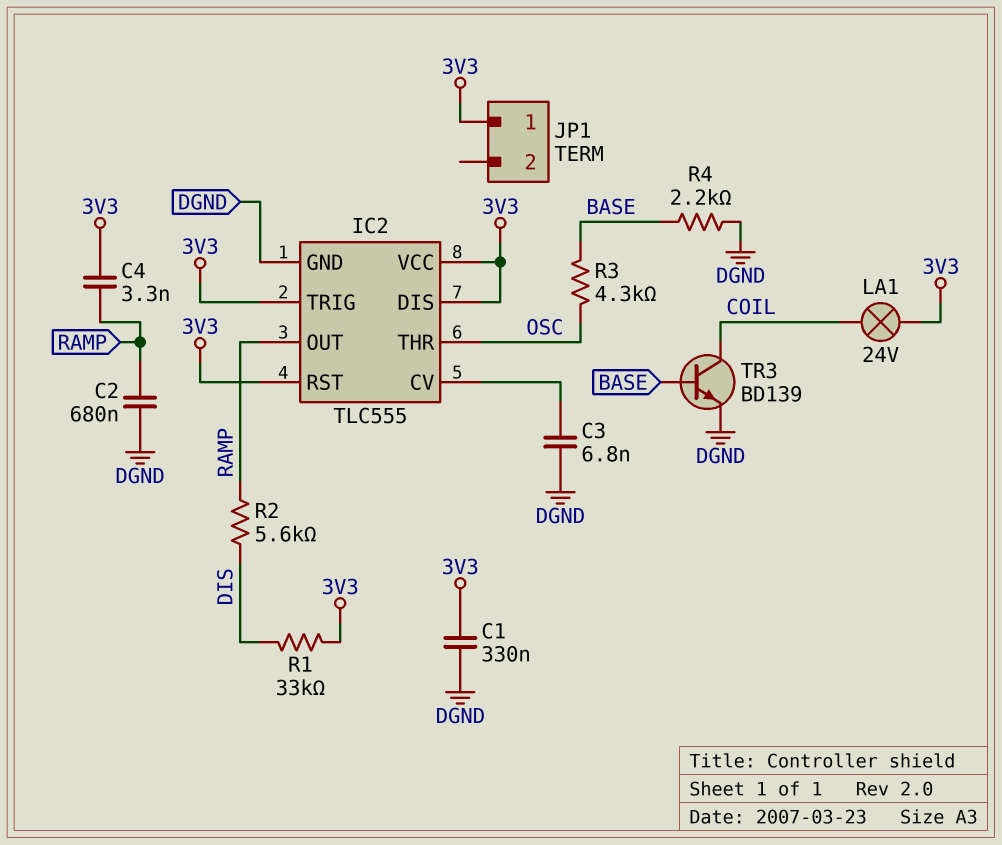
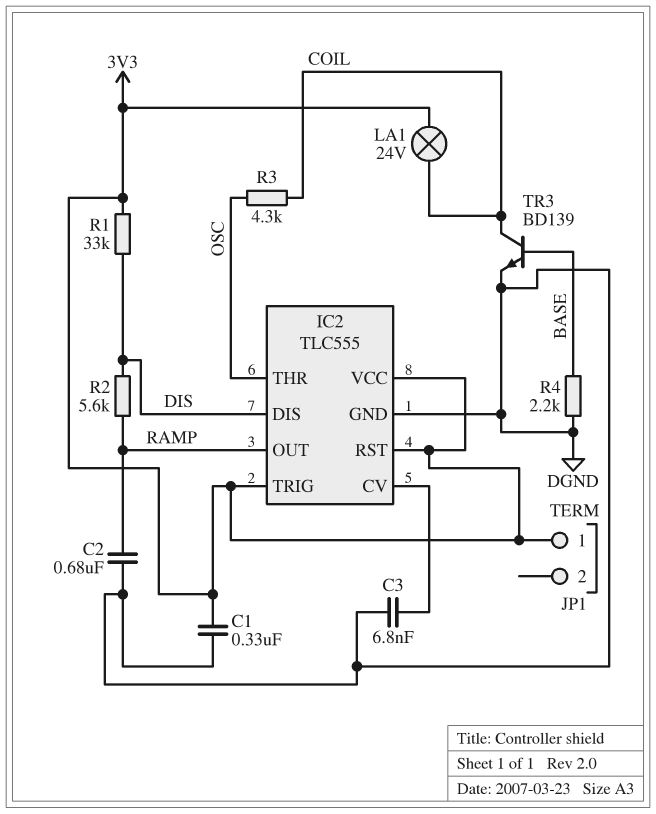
C4: 3.3nF (3V3, RAMP) -> none
IC2 pin DIS: 3V3 -> DIS
R3: 4.3k (BASE, OSC) -> 4.3k (COIL, OSC)

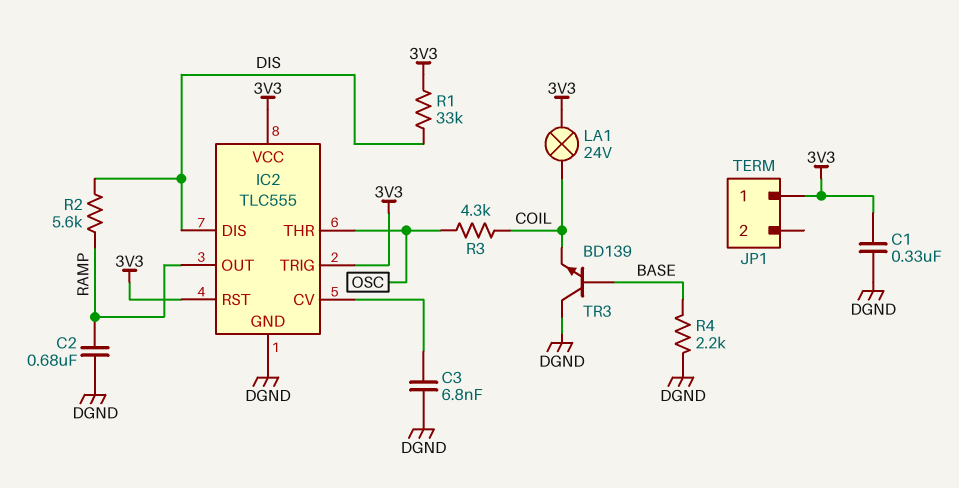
TR3: NPN BD139 (B BASE, C COIL, E DGND) -> NPN BD139 (B BASE, C DGND, E COIL)

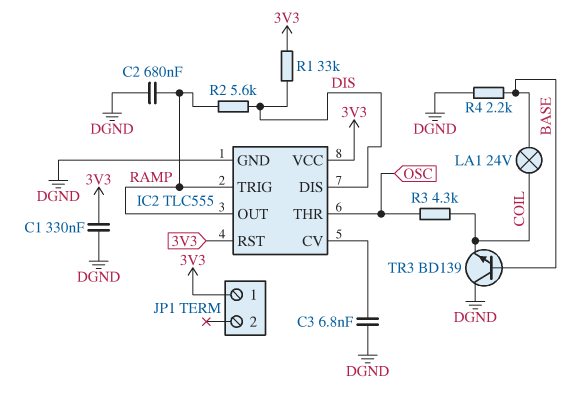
IC2 pin TRIG: 3V3 -> RAMP
LA1: lamp 24V (3V3, COIL) -> lamp 24V (BASE, COIL)

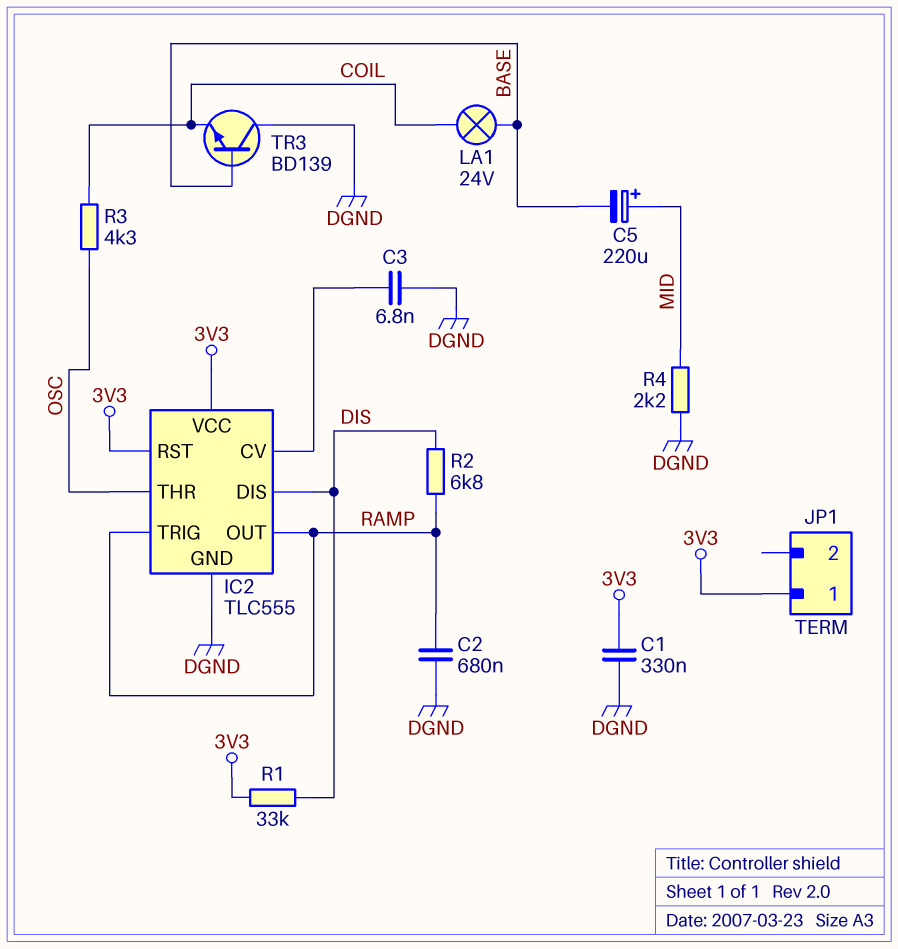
C5: none -> 220uF (plus MID, minus BASE)
R2: 5.6k (DIS, RAMP) -> 6.8k (DIS, RAMP)
R4: 2.2k (BASE, DGND) -> 2.2k (DGND, MID)

